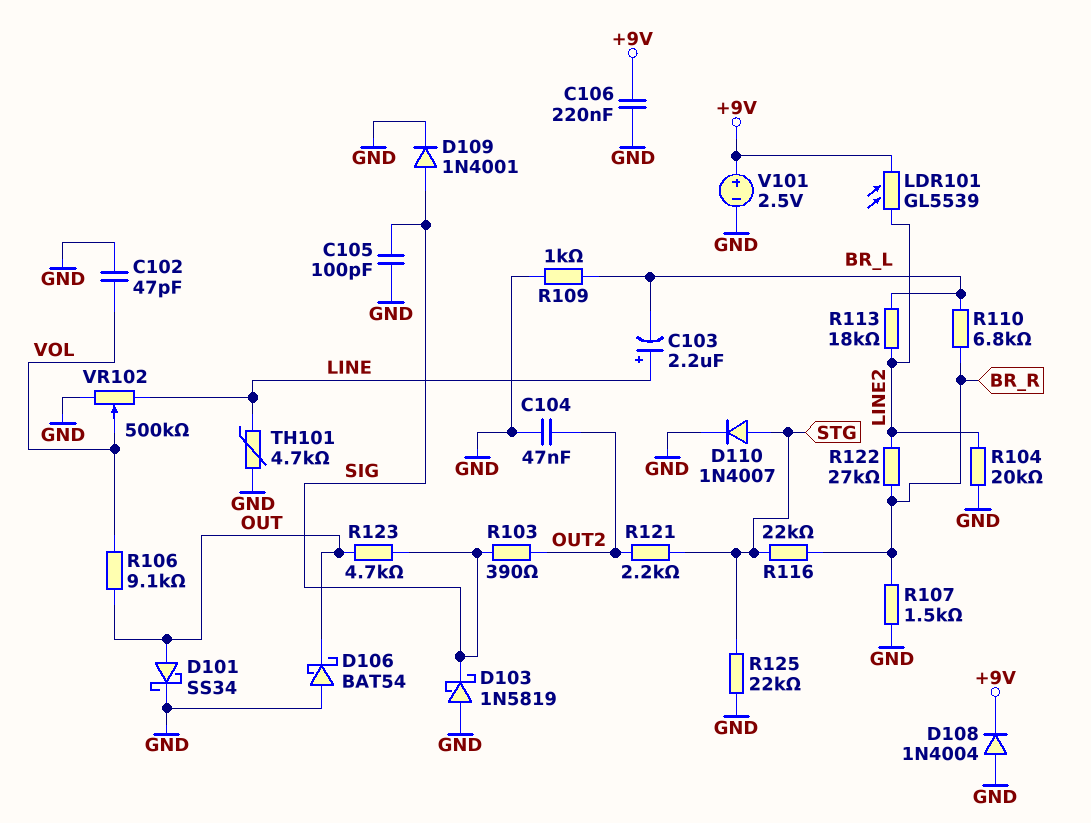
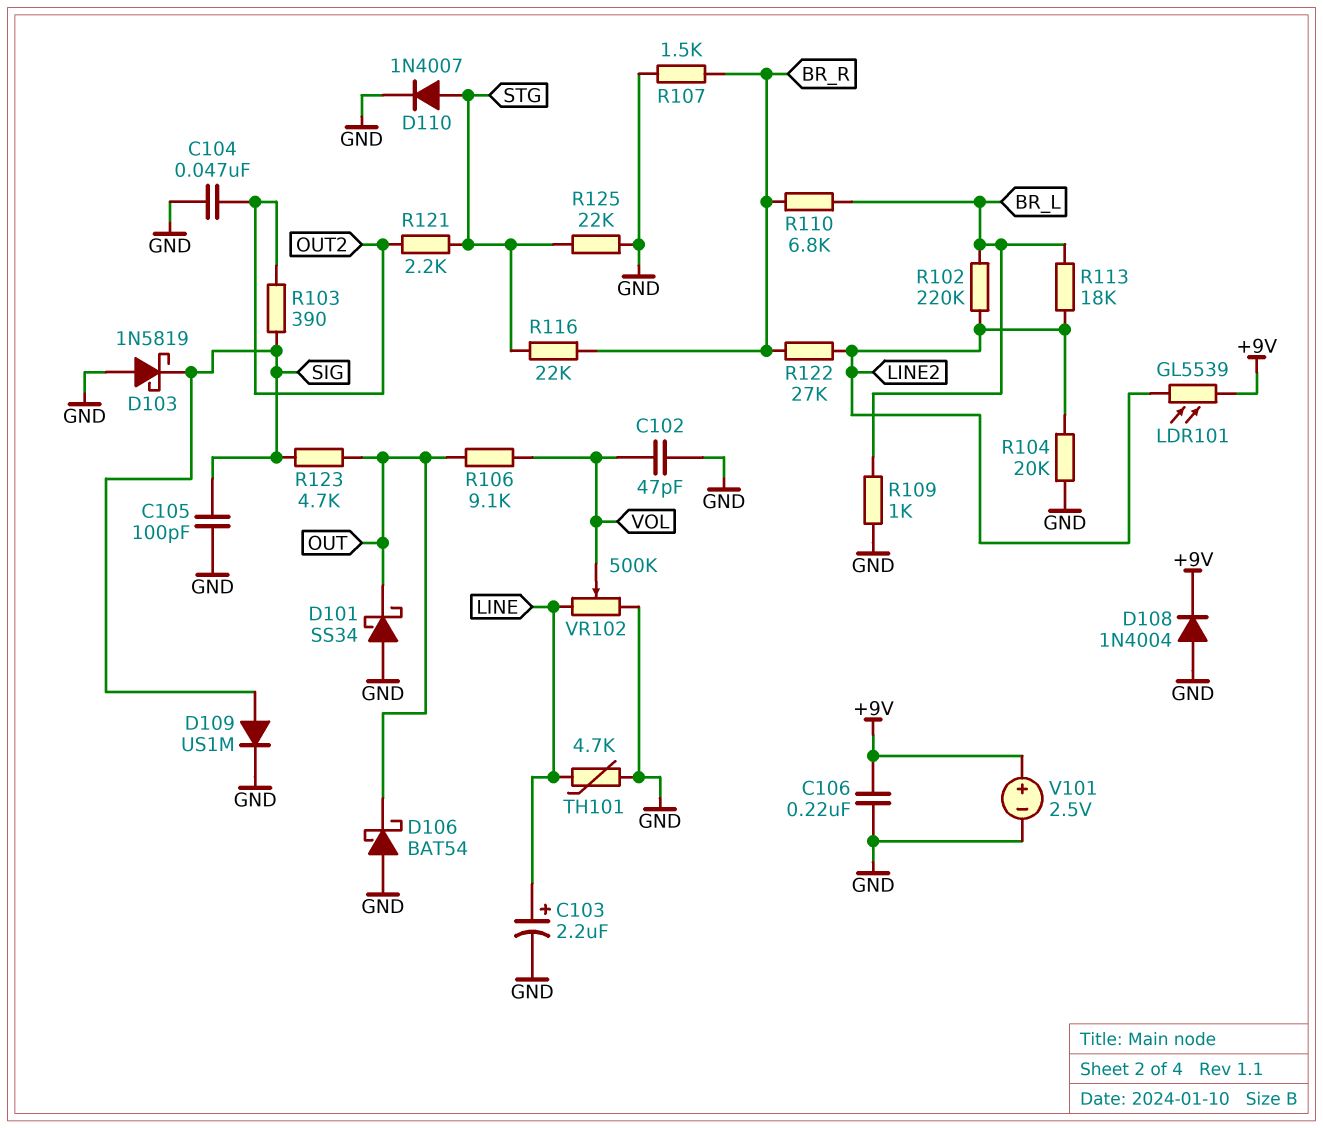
C103: 2.2uF (plus LINE, minus BR_L) -> 2.2uF (plus LINE, minus GND)
D101: schottky SS34 (A OUT, K GND) -> schottky SS34 (A GND, K OUT)
D109: diode 1N4001 (A SIG, K GND) -> diode US1M (A SIG, K GND)
R102: none -> 220k (BR_L, LINE2)

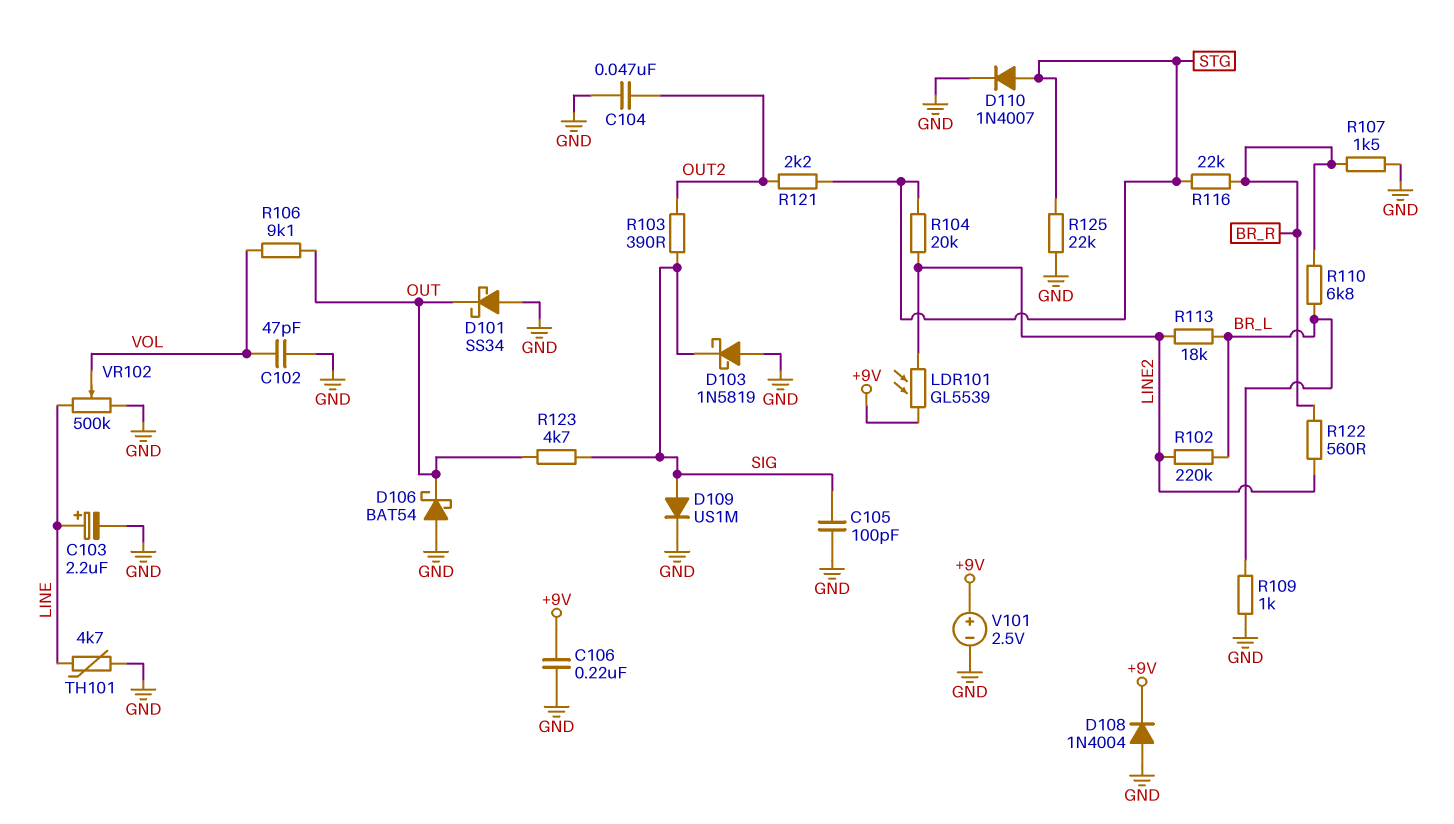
R104: 20k (GND, LINE2) -> 20k (LINE2, STG)
R122: 27k (BR_R, LINE2) -> 560 (BR_R, LINE2)

